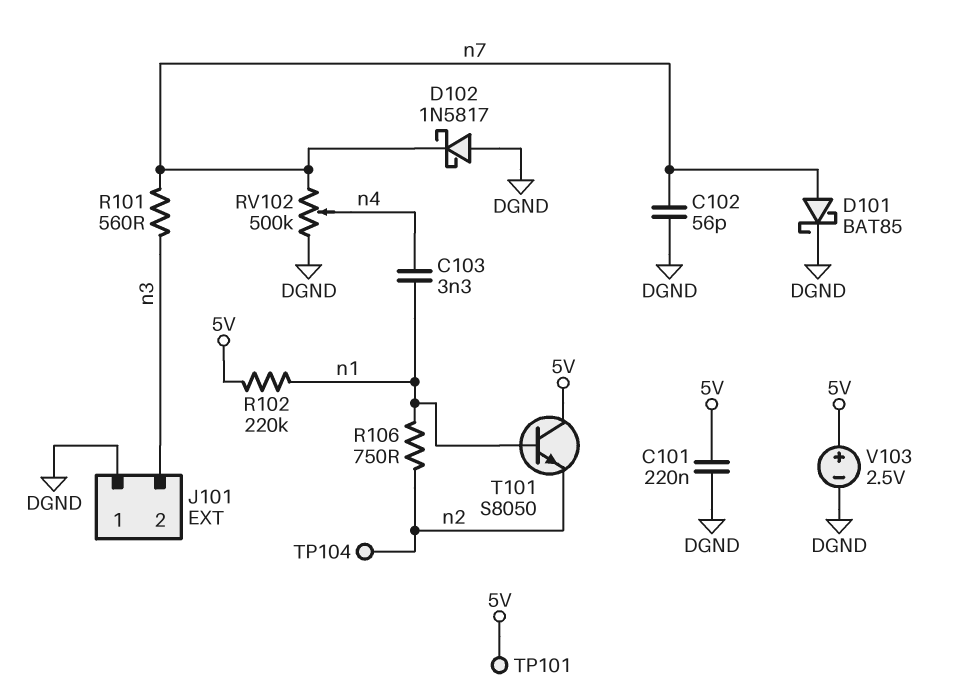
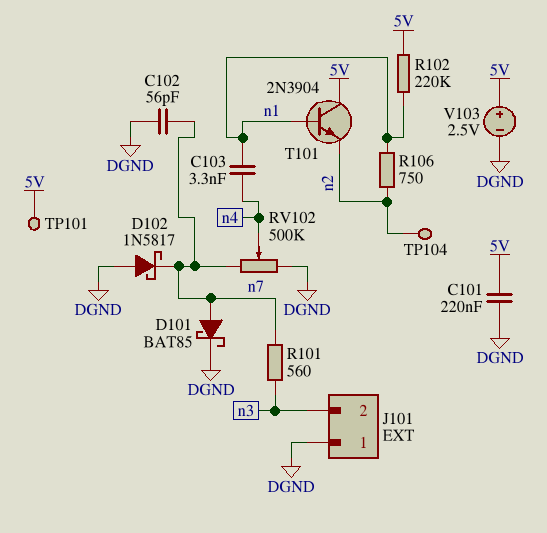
T101: NPN S8050 (B n1, C 5V, E n2) -> NPN 2N3904 (B n1, C 5V, E n2)

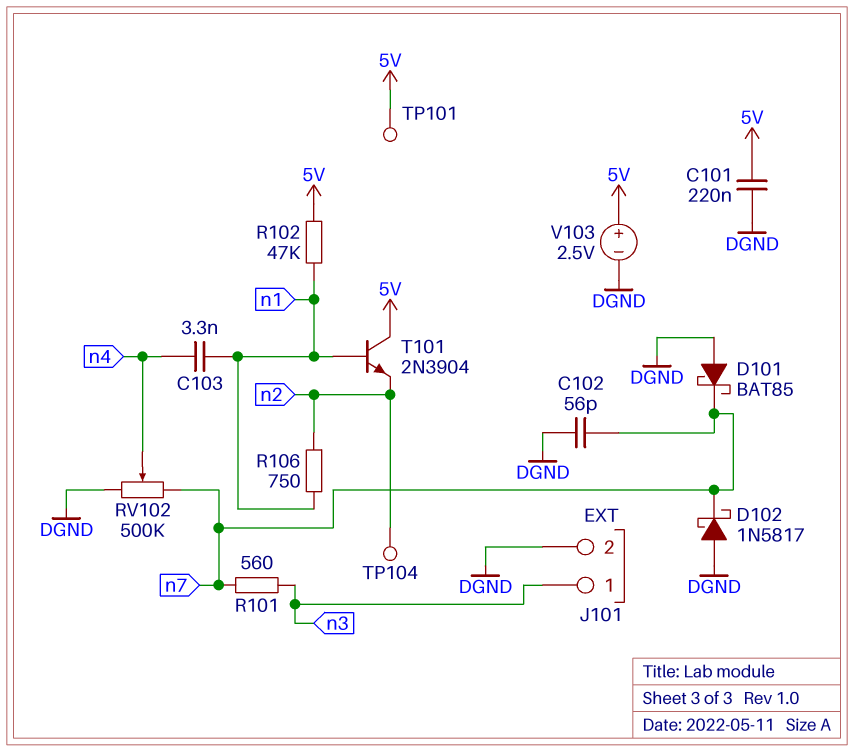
D101: schottky BAT85 (A n7, K DGND) -> schottky BAT85 (A DGND, K n7)
J101 pin 1: DGND -> n3
J101 pin 2: n3 -> DGND
R102: 220k (5V, n1) -> 47k (5V, n1)

